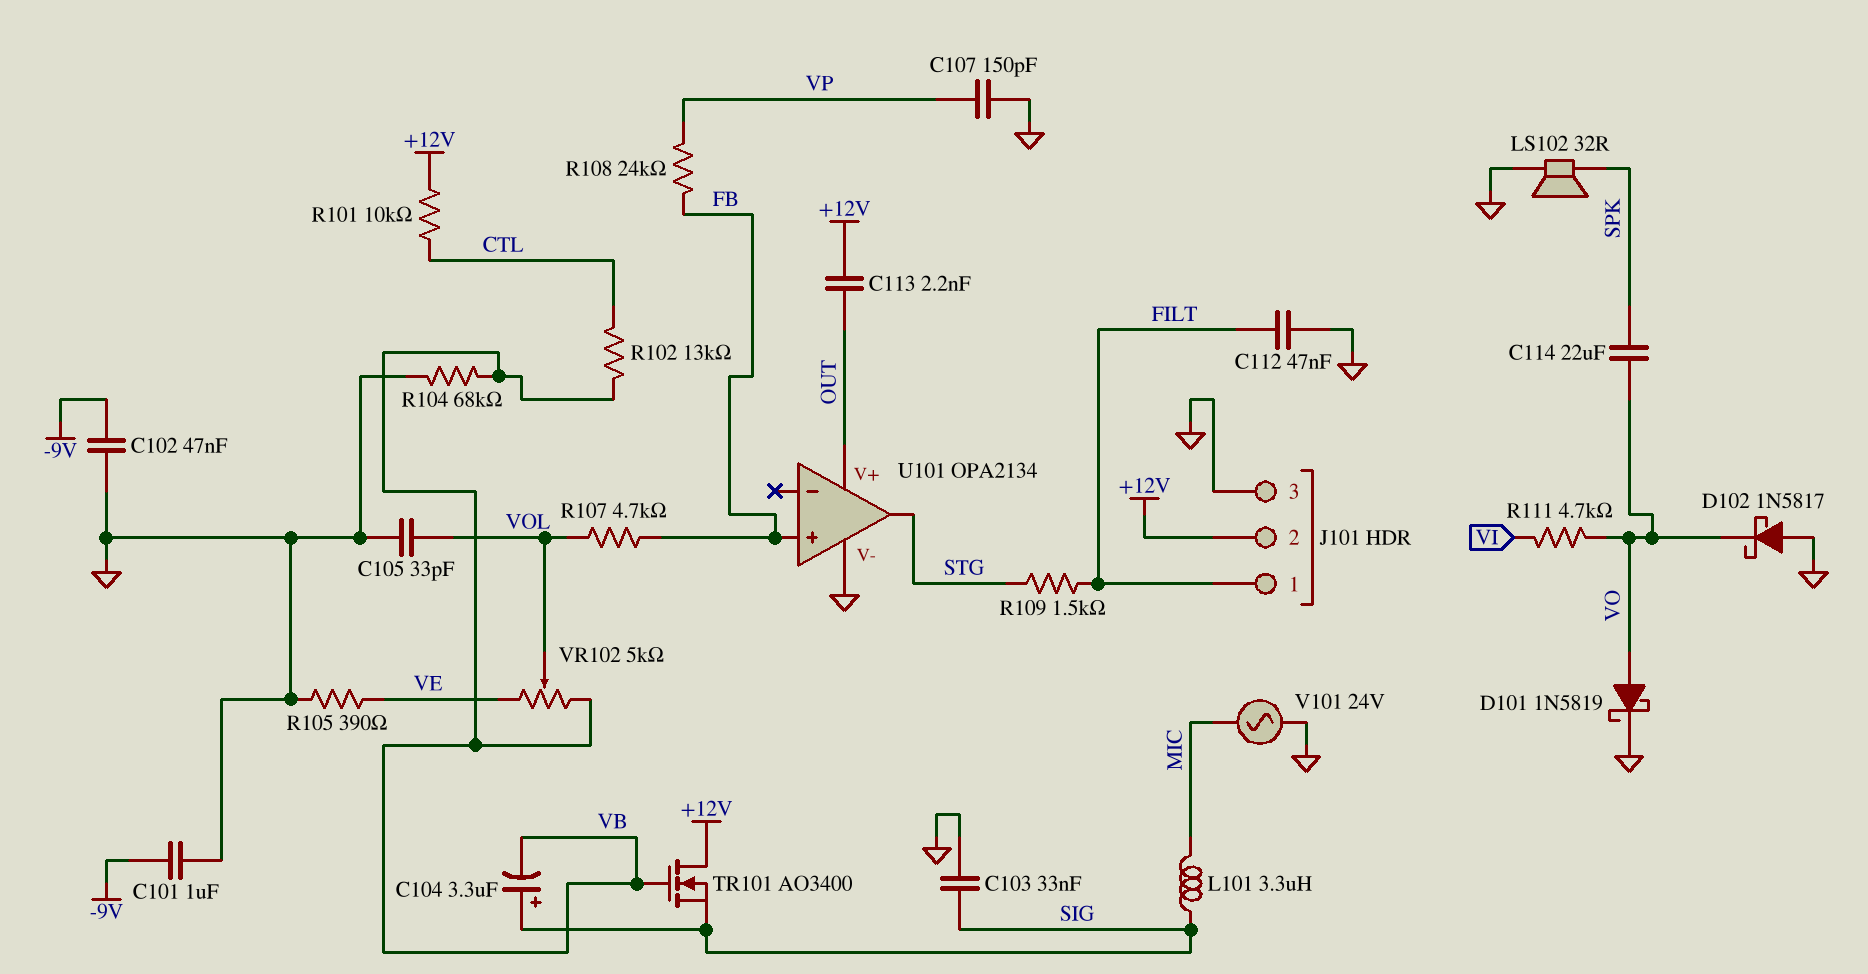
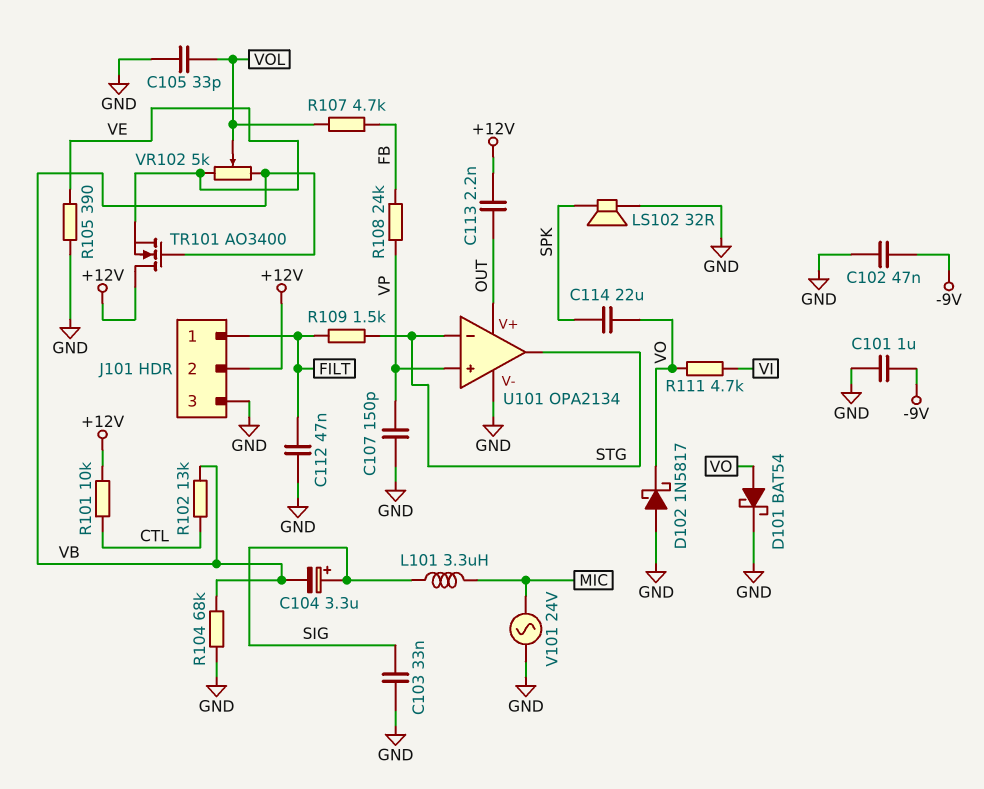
D101: schottky 1N5819 (A VO, K GND) -> schottky BAT54 (A VO, K GND)
TR101: NMOS AO3400 (G VB, D +12V, S SIG) -> NMOS AO3400 (G VB, D +12V, S VE)
U101 pin in+: FB -> VP
U101 pin in-: none -> STG

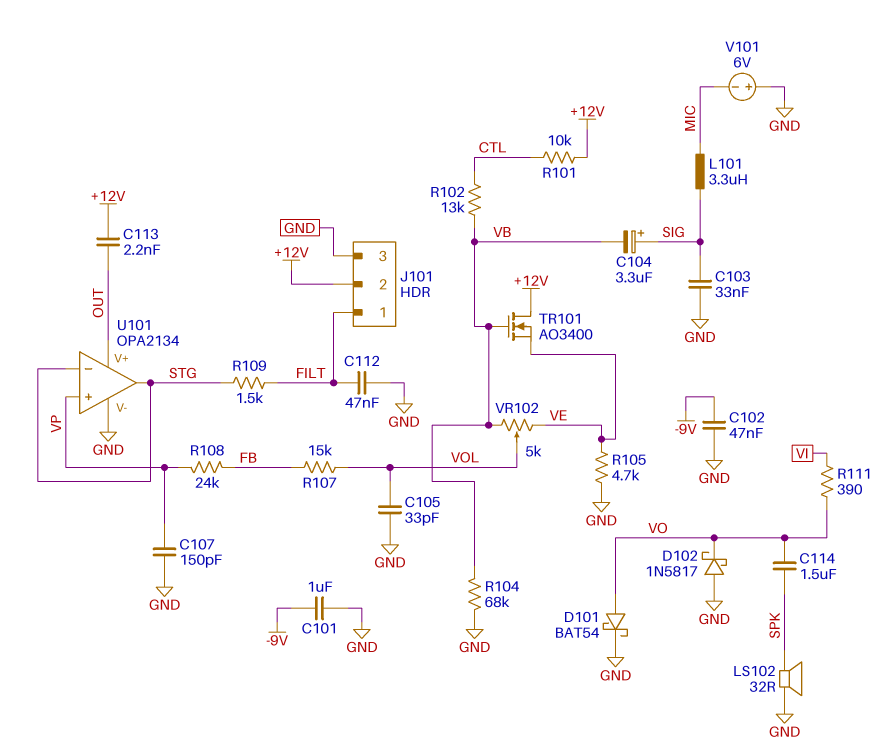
C114: 22uF (SPK, VO) -> 1.5uF (SPK, VO)
R105: 390 (GND, VE) -> 4.7k (GND, VE)
R107: 4.7k (FB, VOL) -> 15k (FB, VOL)
R111: 4.7k (VI, VO) -> 390 (VI, VO)
V101: AC 24V (GND, MIC) -> 6V (plus GND, minus MIC)

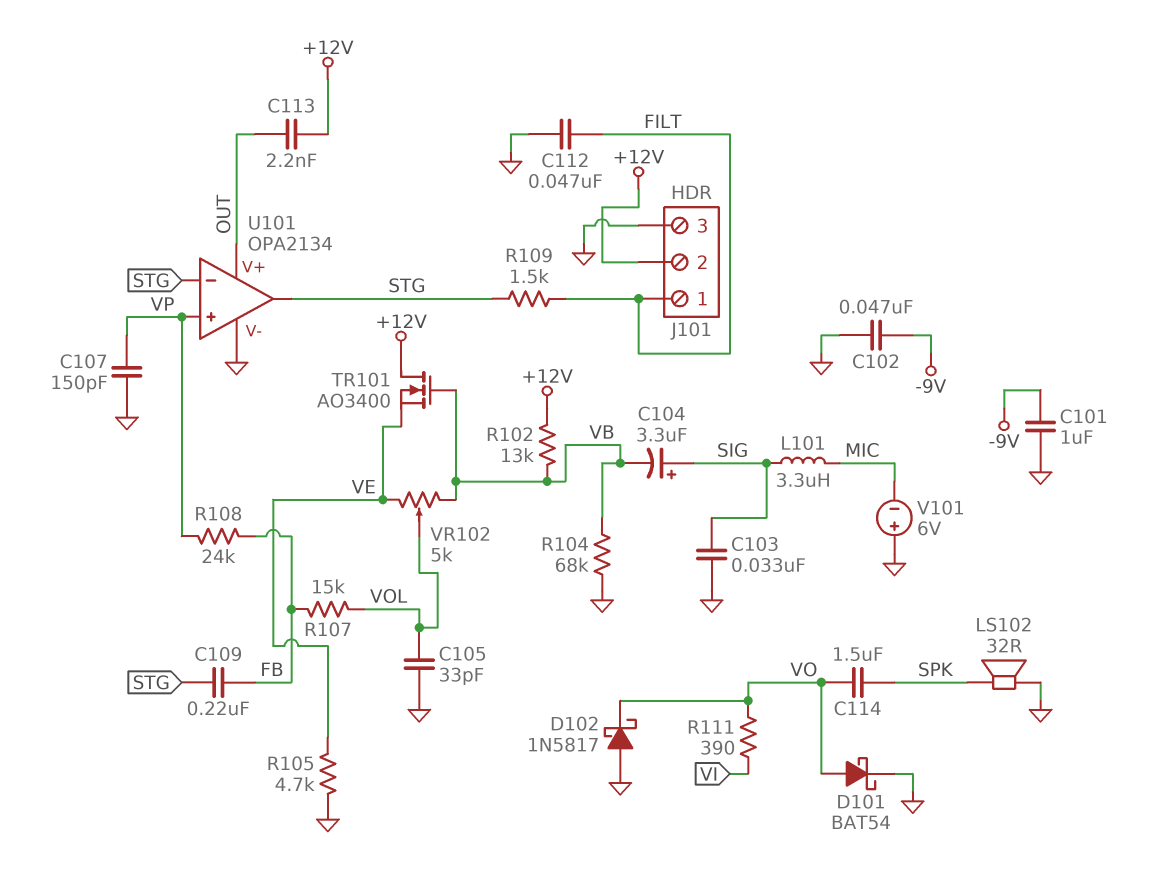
C109: none -> 220nF (FB, STG)
R101: 10k (+12V, CTL) -> none
R102: 13k (CTL, VB) -> 13k (+12V, VB)

